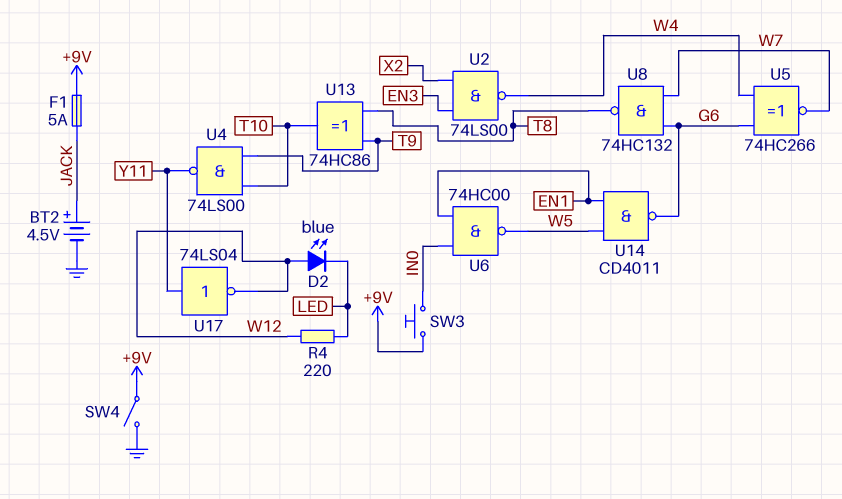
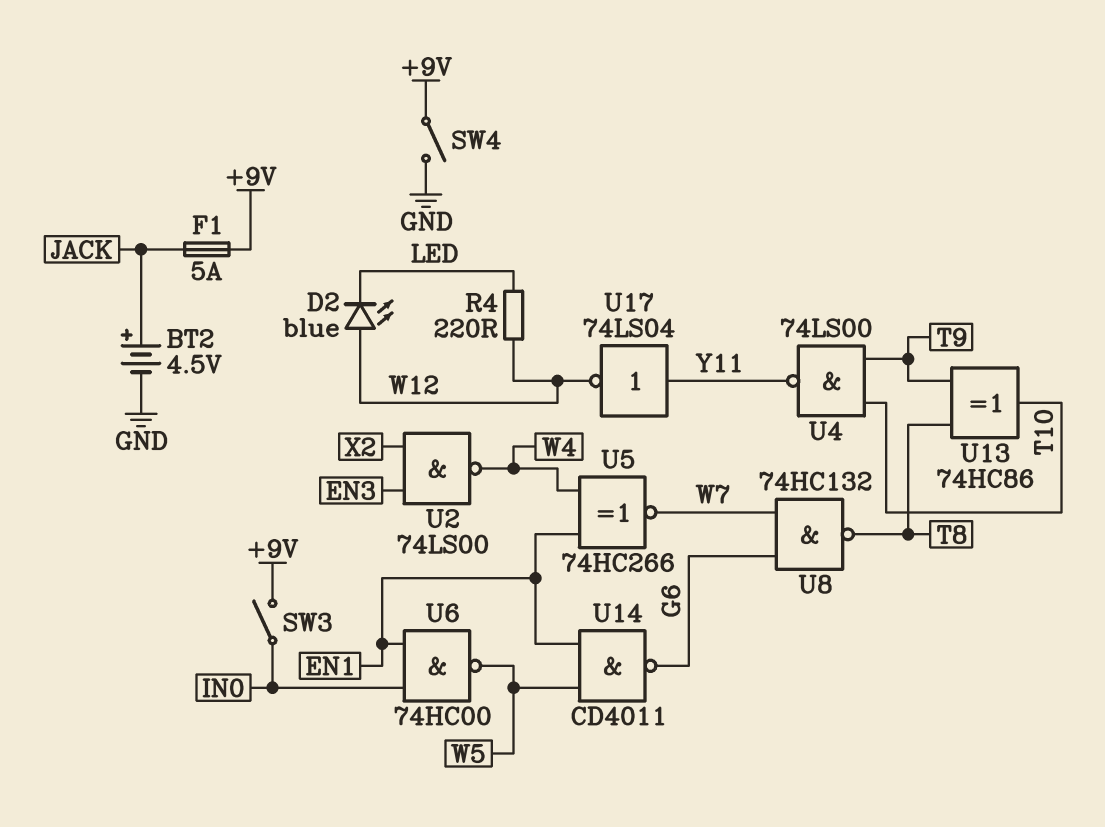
SW3: button (+9V, IN0) -> switch (+9V, IN0)
U5: XNOR 74HC266 (in G6, in W4, out W7) -> XNOR 74HC266 (in EN1, in W4, out W7)

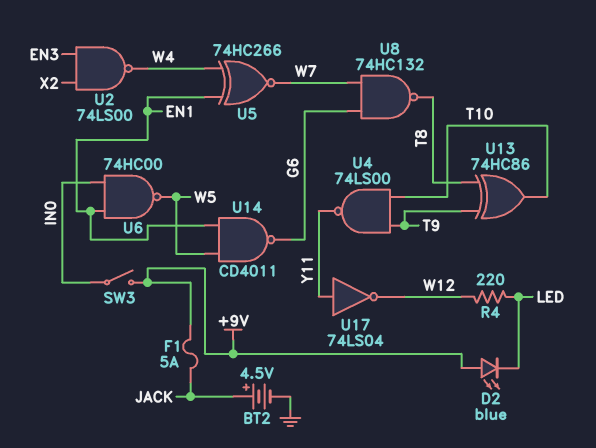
D2: LED blue (A W12, K LED) -> LED blue (A +9V, K LED)
SW4: switch (+9V, GND) -> none

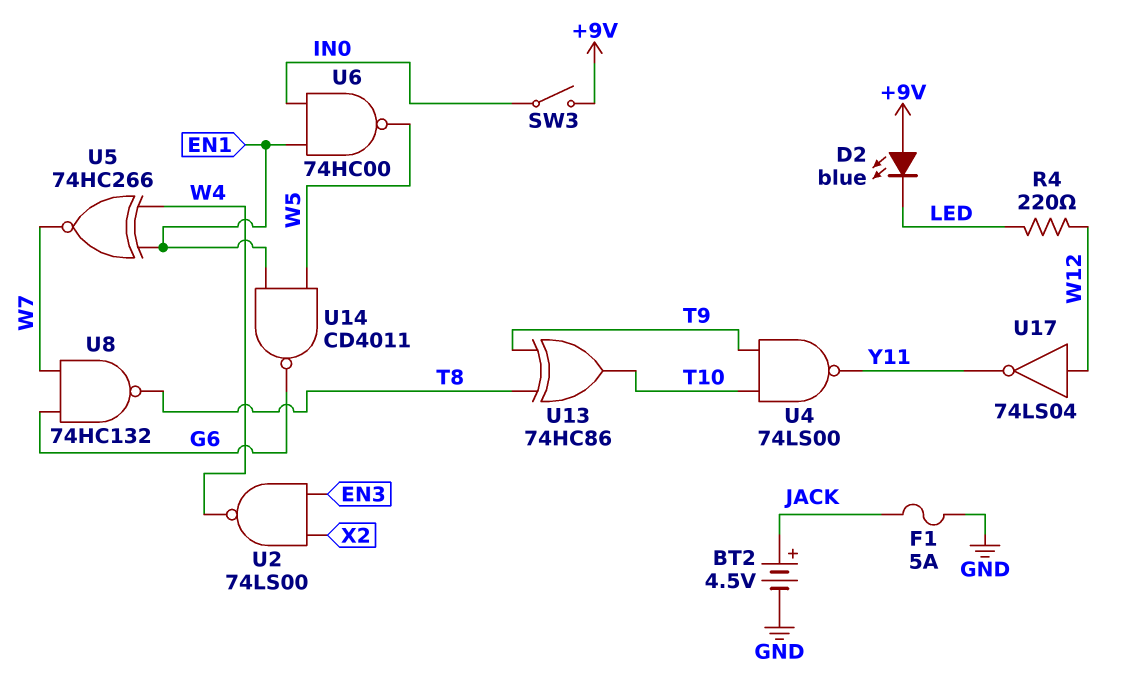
F1: 5A (+9V, JACK) -> 5A (GND, JACK)
U17: NOT 74LS04 (in Y11, out W12) -> NOT 74LS04 (in W12, out Y11)

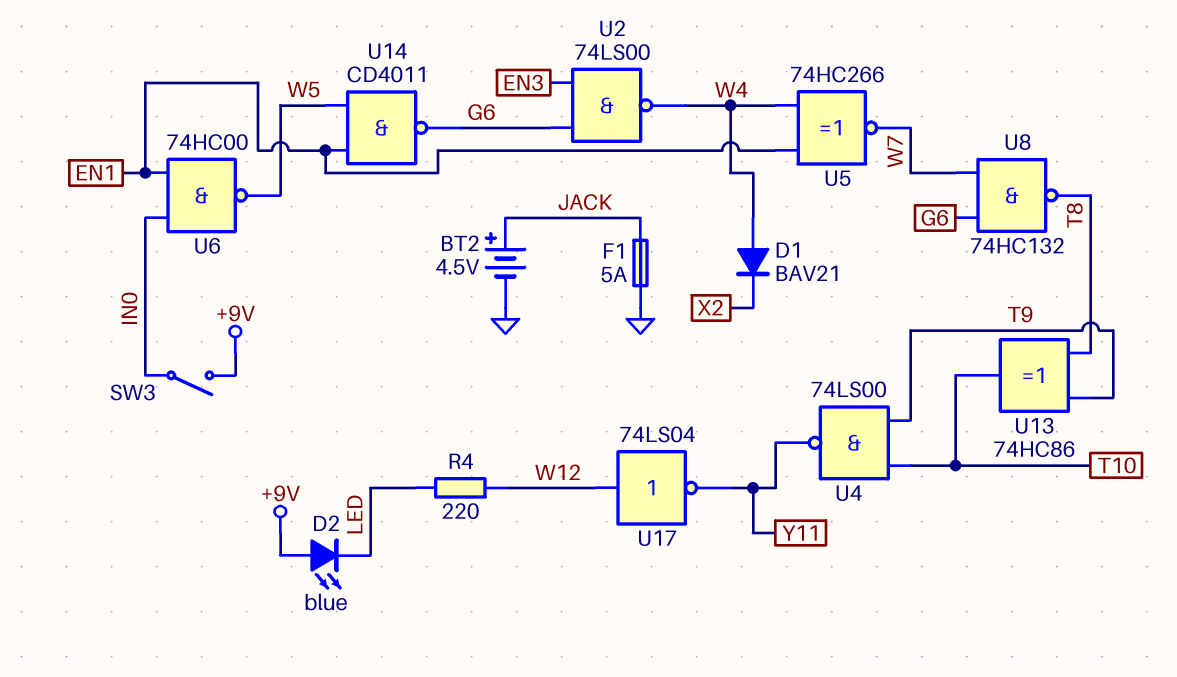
D1: none -> diode BAV21 (A W4, K X2)
U2: NAND 74LS00 (in EN3, in X2, out W4) -> NAND 74LS00 (in EN3, in G6, out W4)

